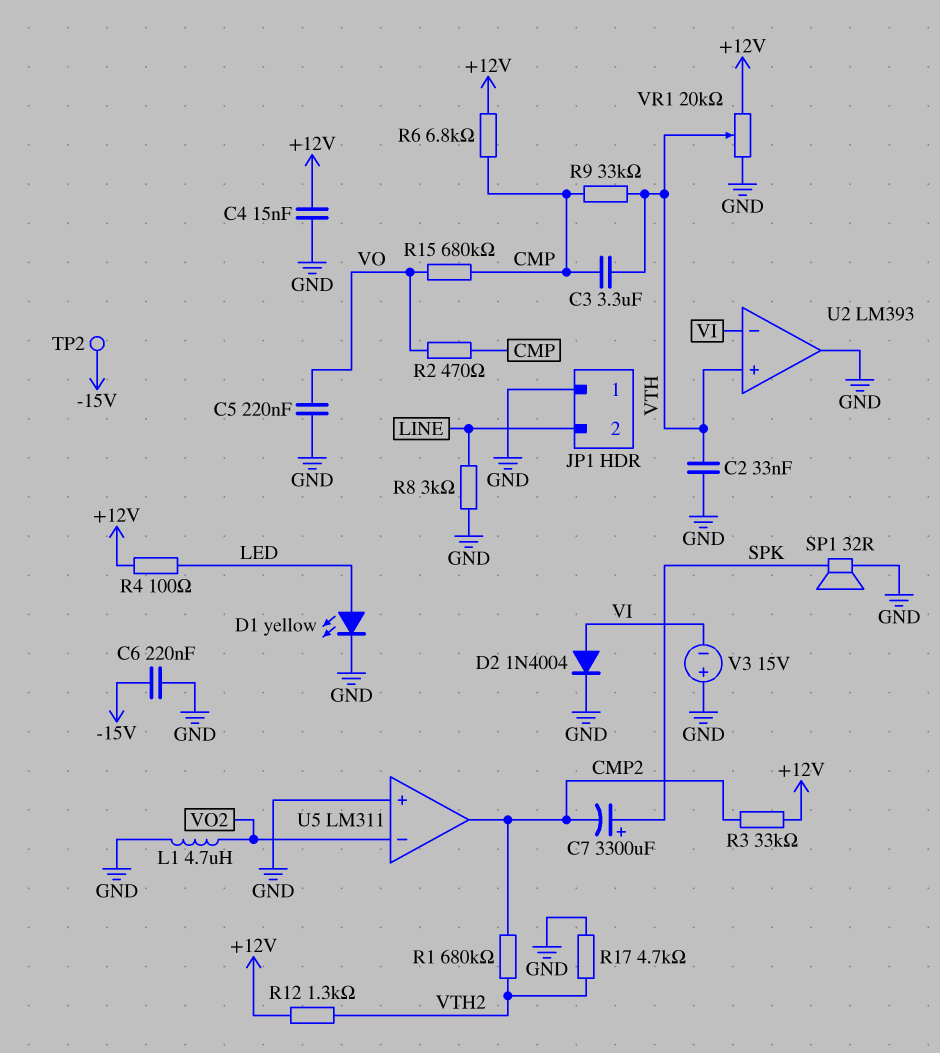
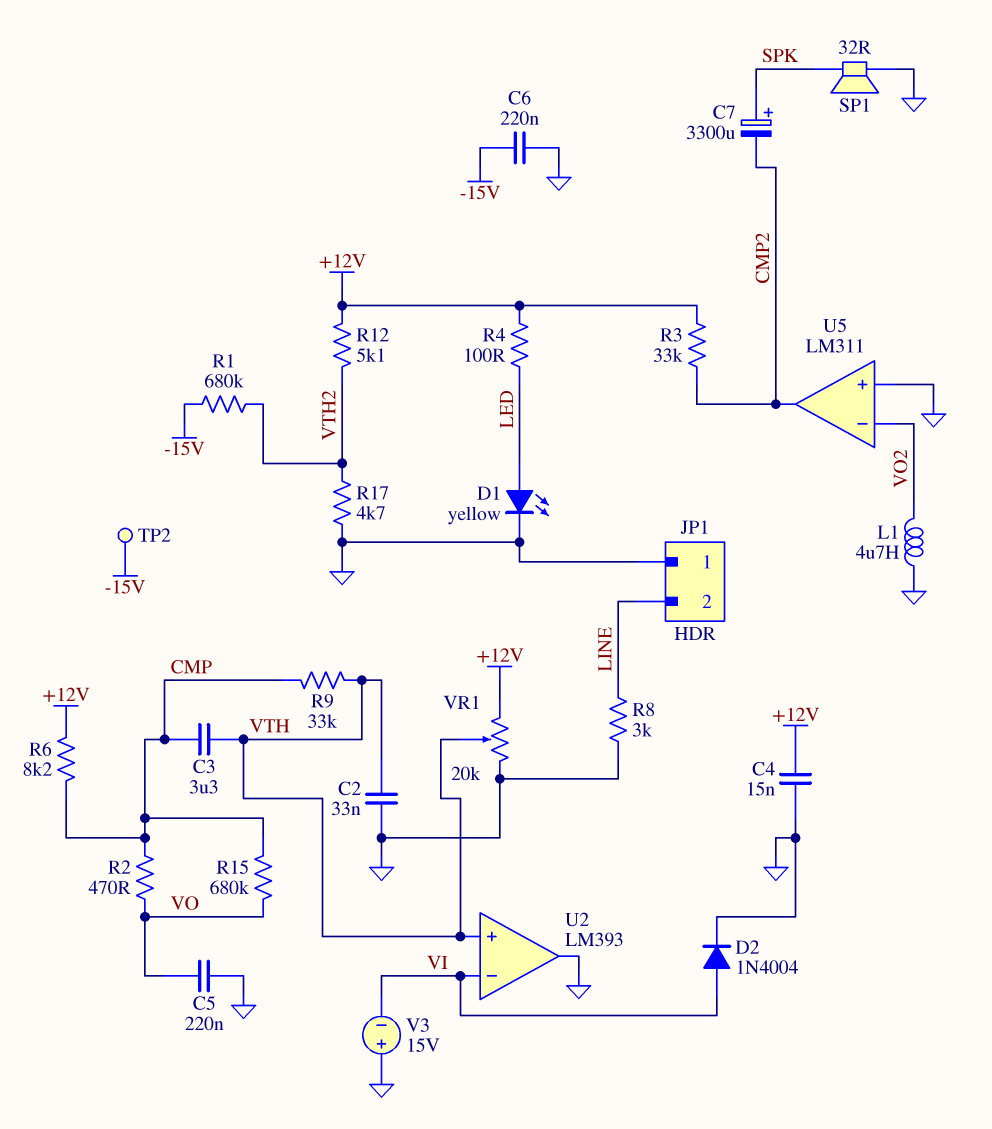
R1: 680k (CMP2, VTH2) -> 680k (-15V, VTH2)
R6: 6.8k (+12V, CMP) -> 8.2k (+12V, CMP)
R12: 1.3k (+12V, VTH2) -> 5.1k (+12V, VTH2)

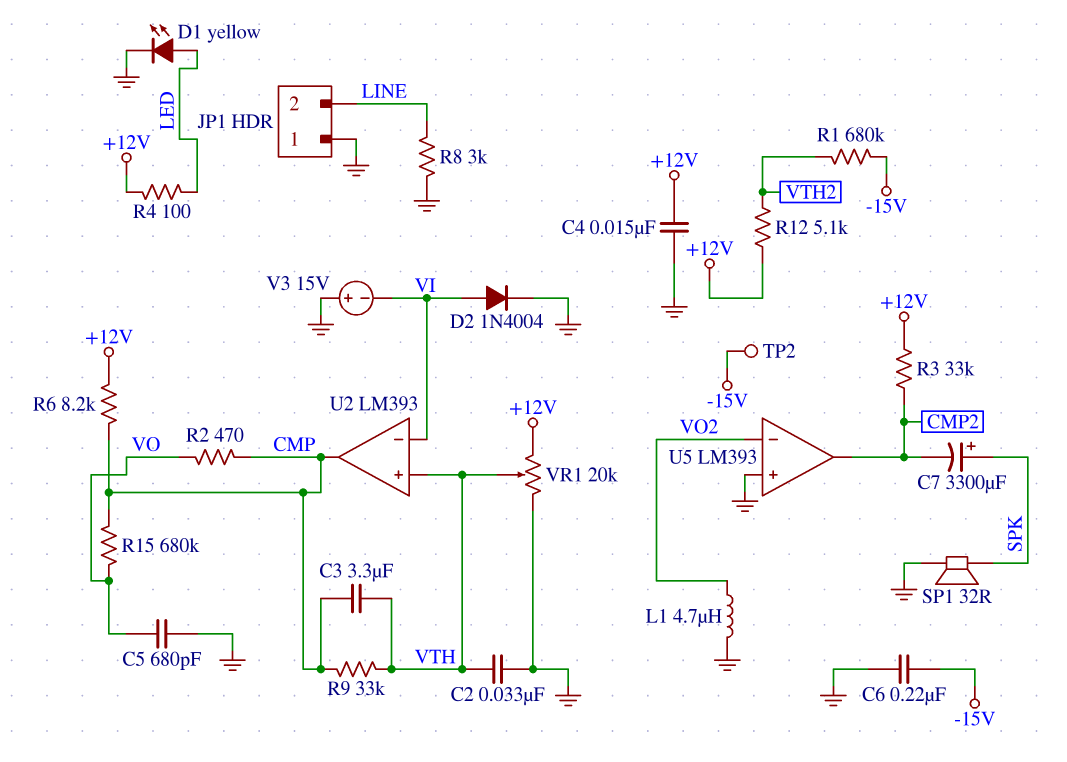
C5: 220nF (GND, VO) -> 680pF (GND, VO)
R17: 4.7k (GND, VTH2) -> none
U2 pin out: GND -> CMP
U5: LM311 -> LM393

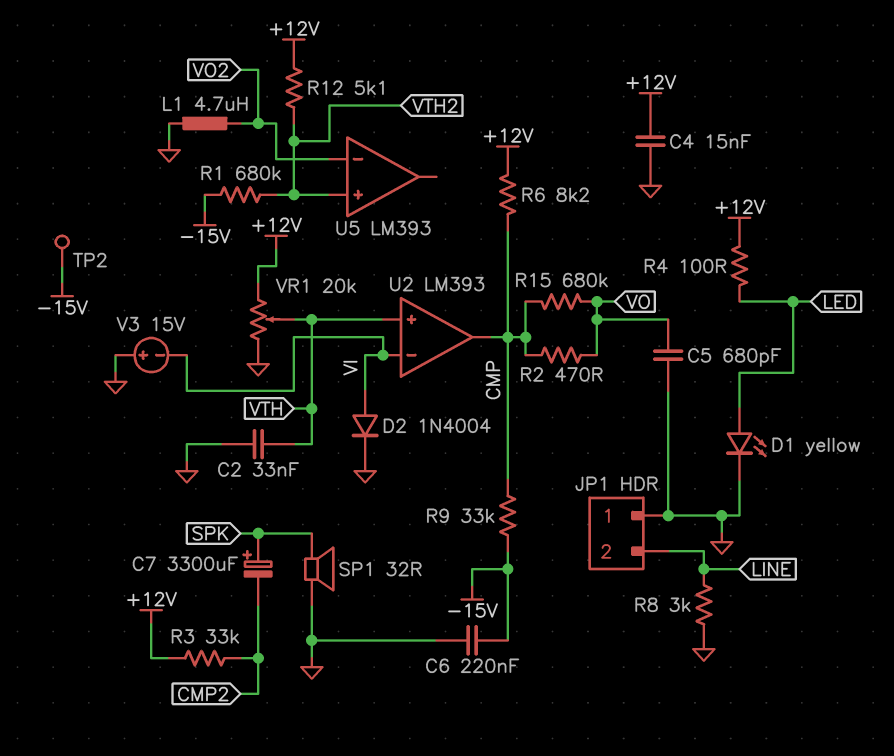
C3: 3.3uF (CMP, VTH) -> none
R9: 33k (CMP, VTH) -> 33k (-15V, CMP)
U5 pin in+: GND -> VTH2
U5 pin out: CMP2 -> none

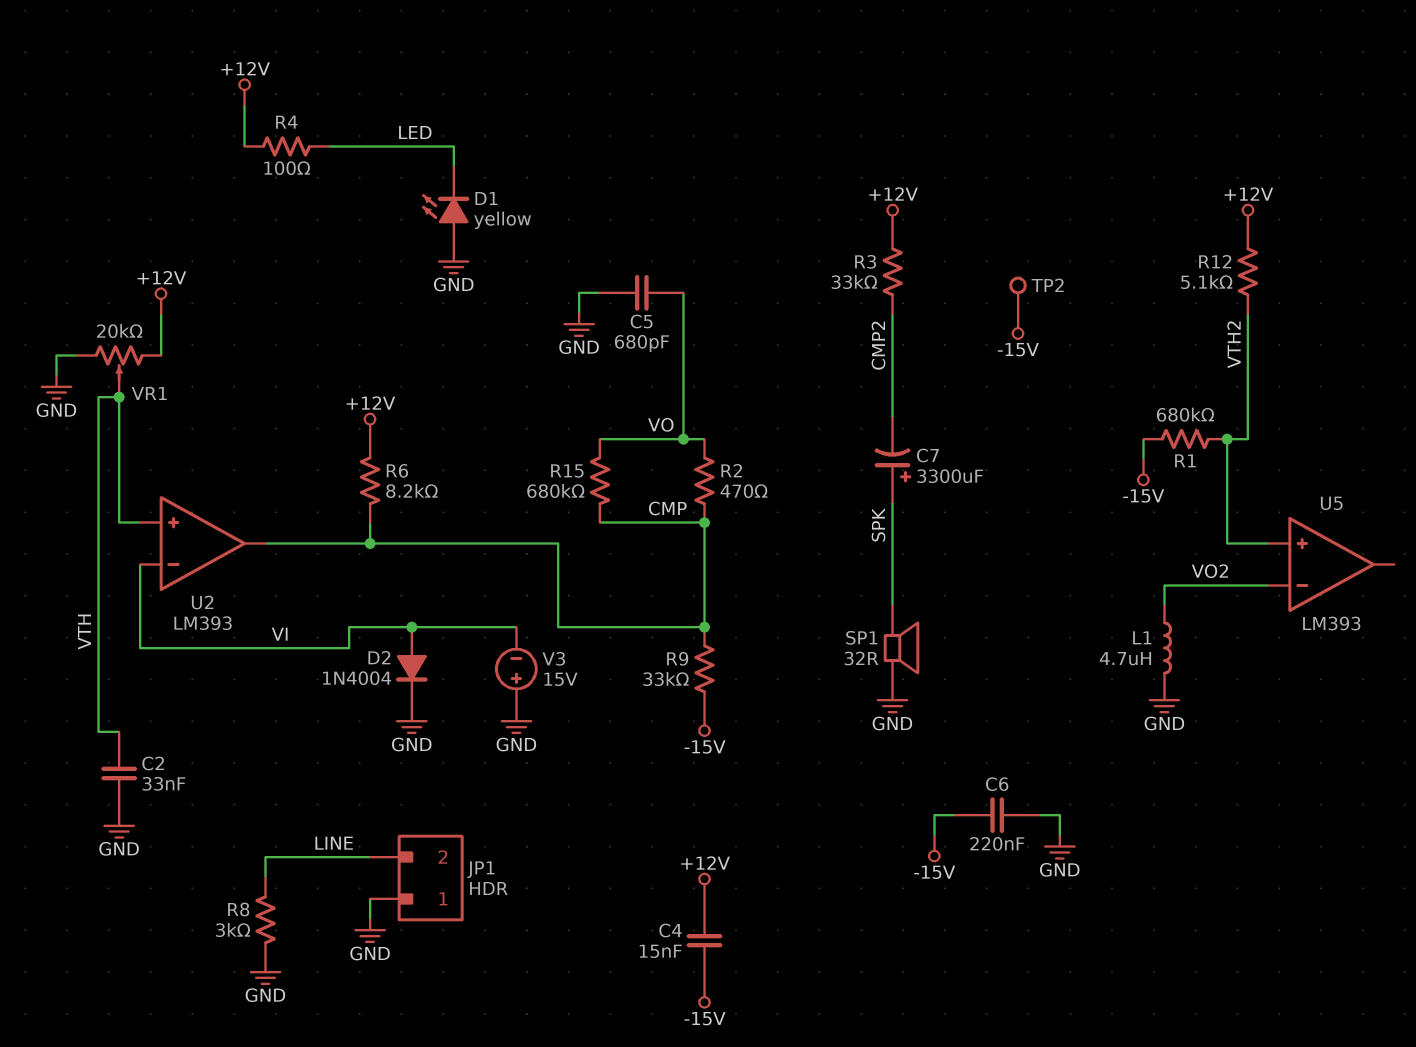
C4: 15nF (+12V, GND) -> 15nF (+12V, -15V)
D1: LED yellow (A LED, K GND) -> LED yellow (A GND, K LED)

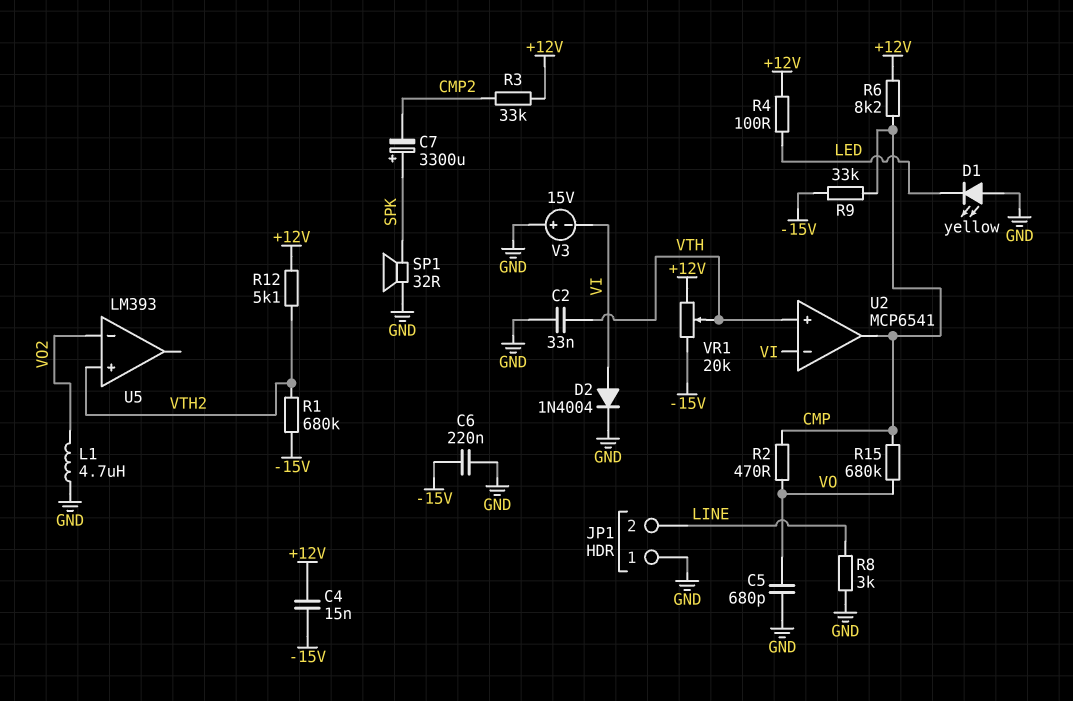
TP2: test point (-15V) -> none
U2: LM393 -> MCP6541
VR1: 20k (+12V, GND, wiper VTH) -> 20k (+12V, -15V, wiper VTH)

